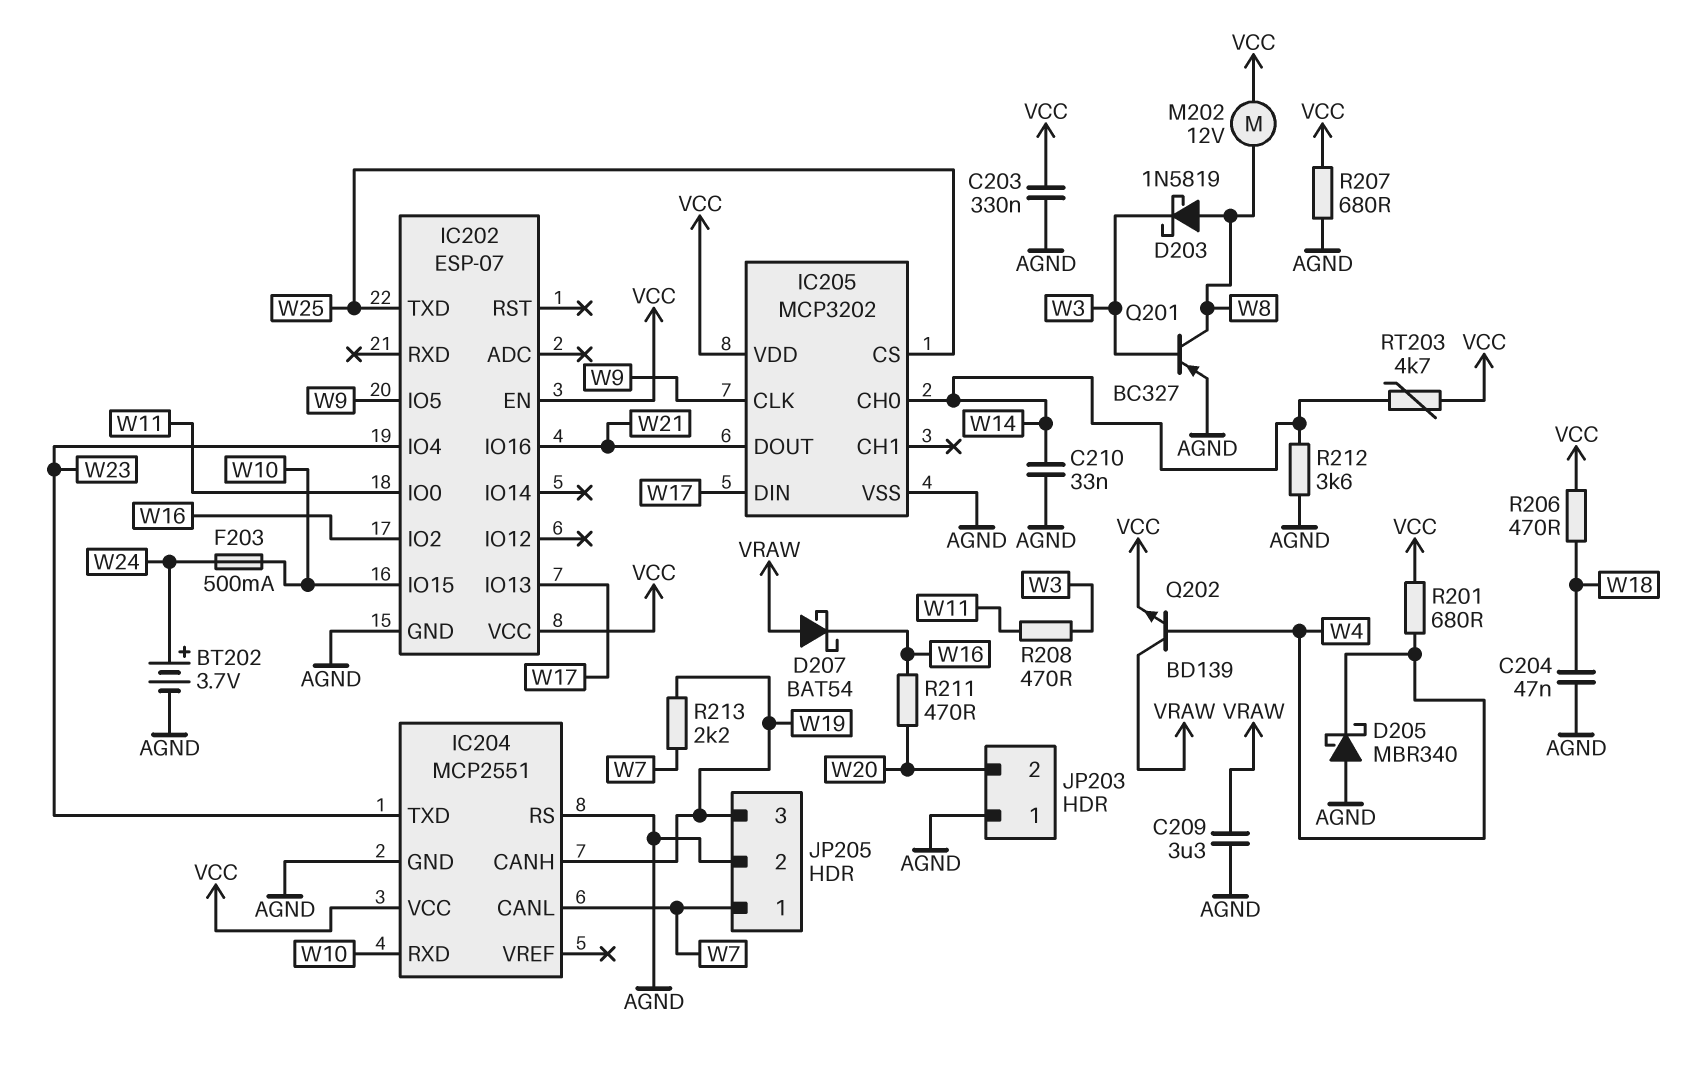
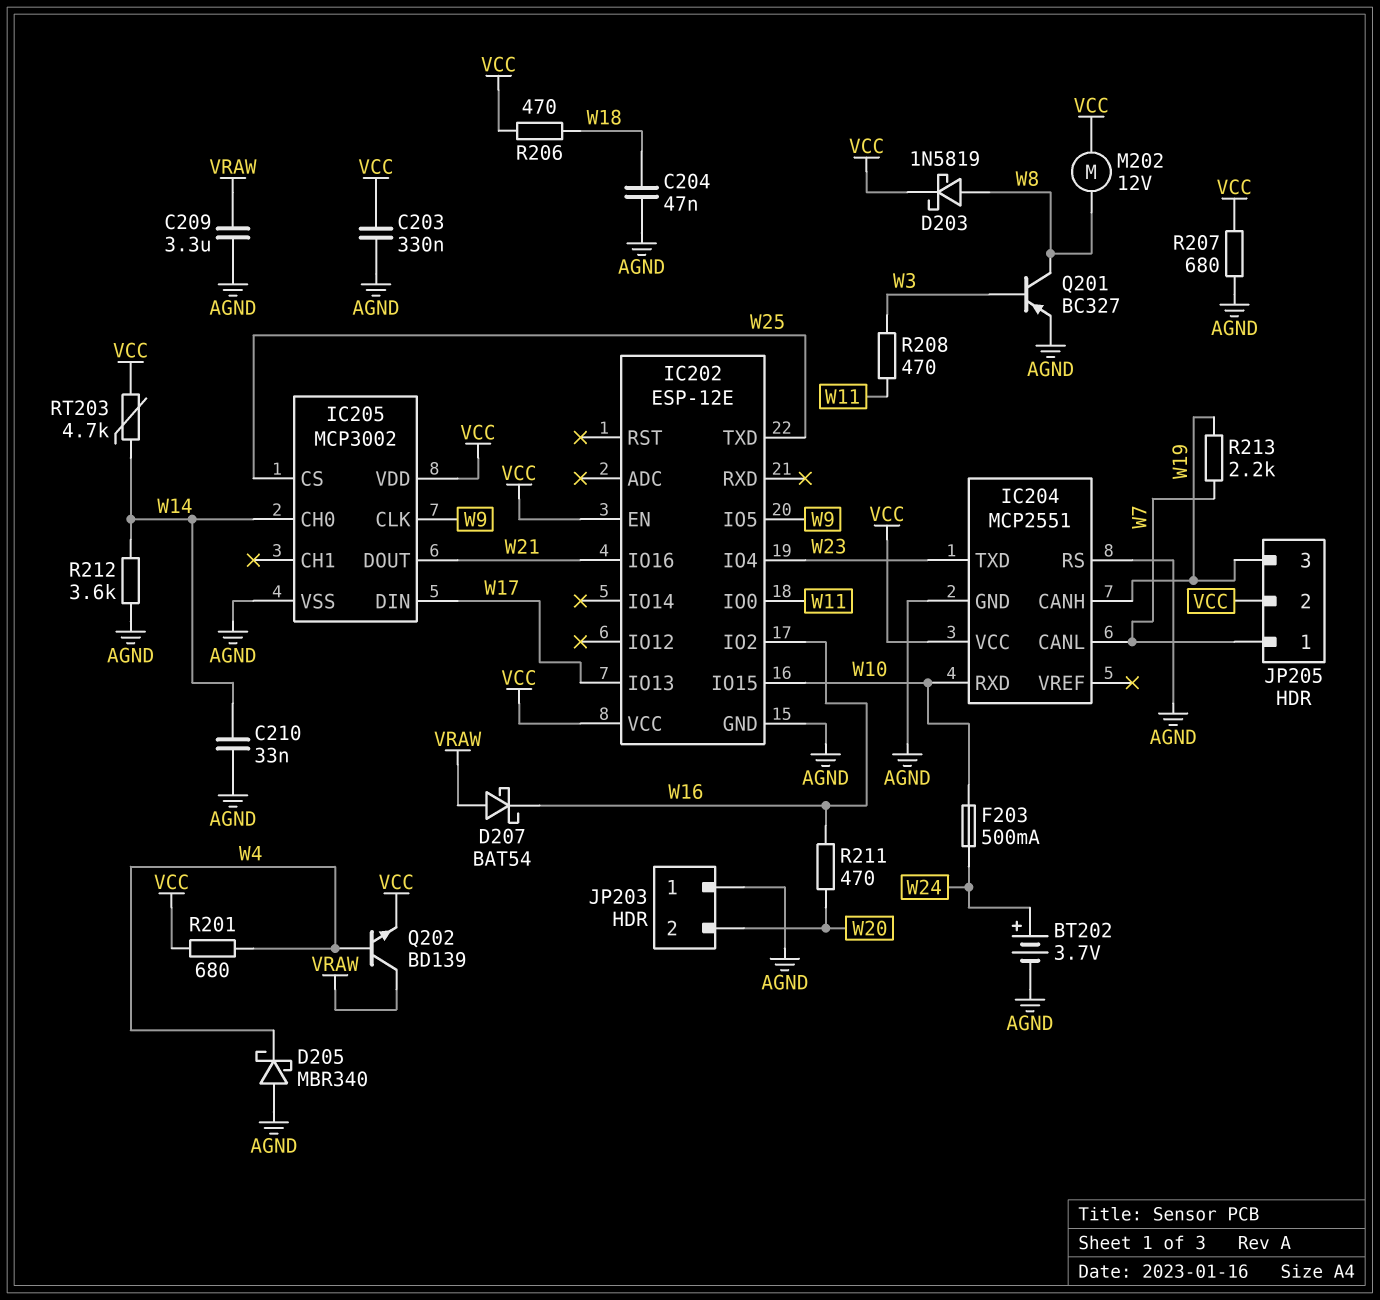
D203: schottky 1N5819 (A W8, K W3) -> schottky 1N5819 (A W8, K VCC)
IC202: ESP-07 -> ESP-12E
IC205: MCP3202 -> MCP3002
JP205 pin 2: AGND -> VCC

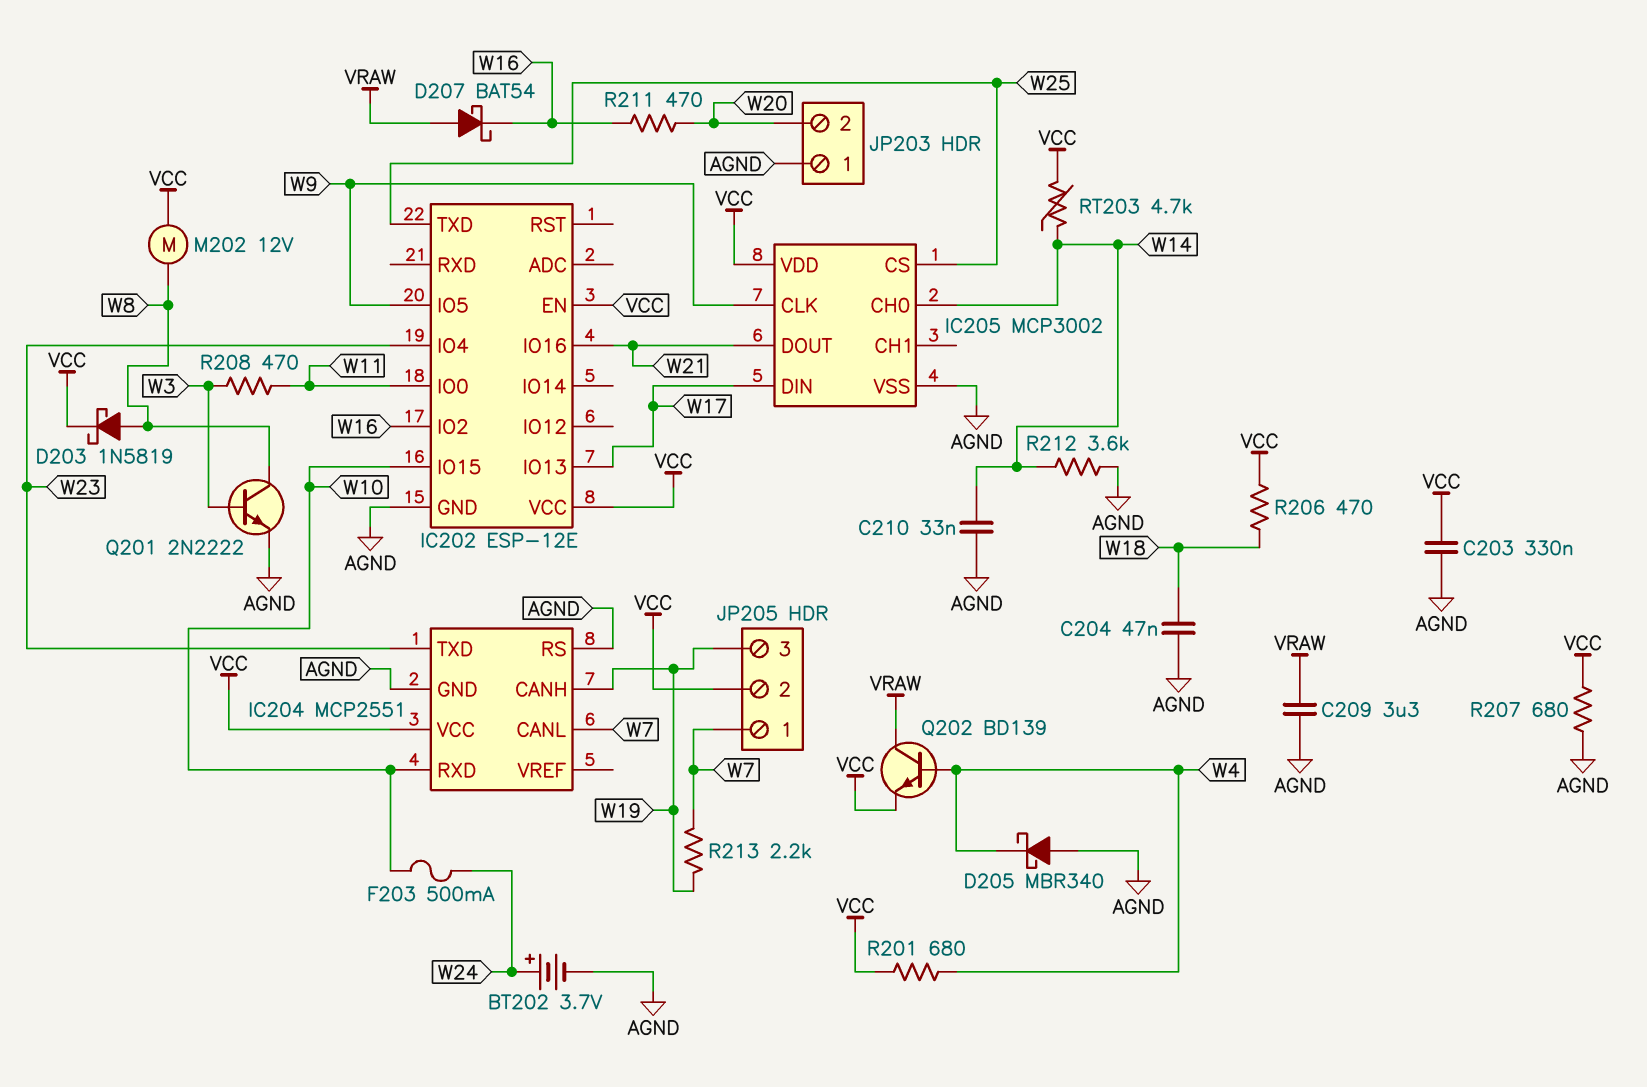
Q201: PNP BC327 (B W3, C W8, E AGND) -> NPN 2N2222 (B W3, C W8, E AGND)

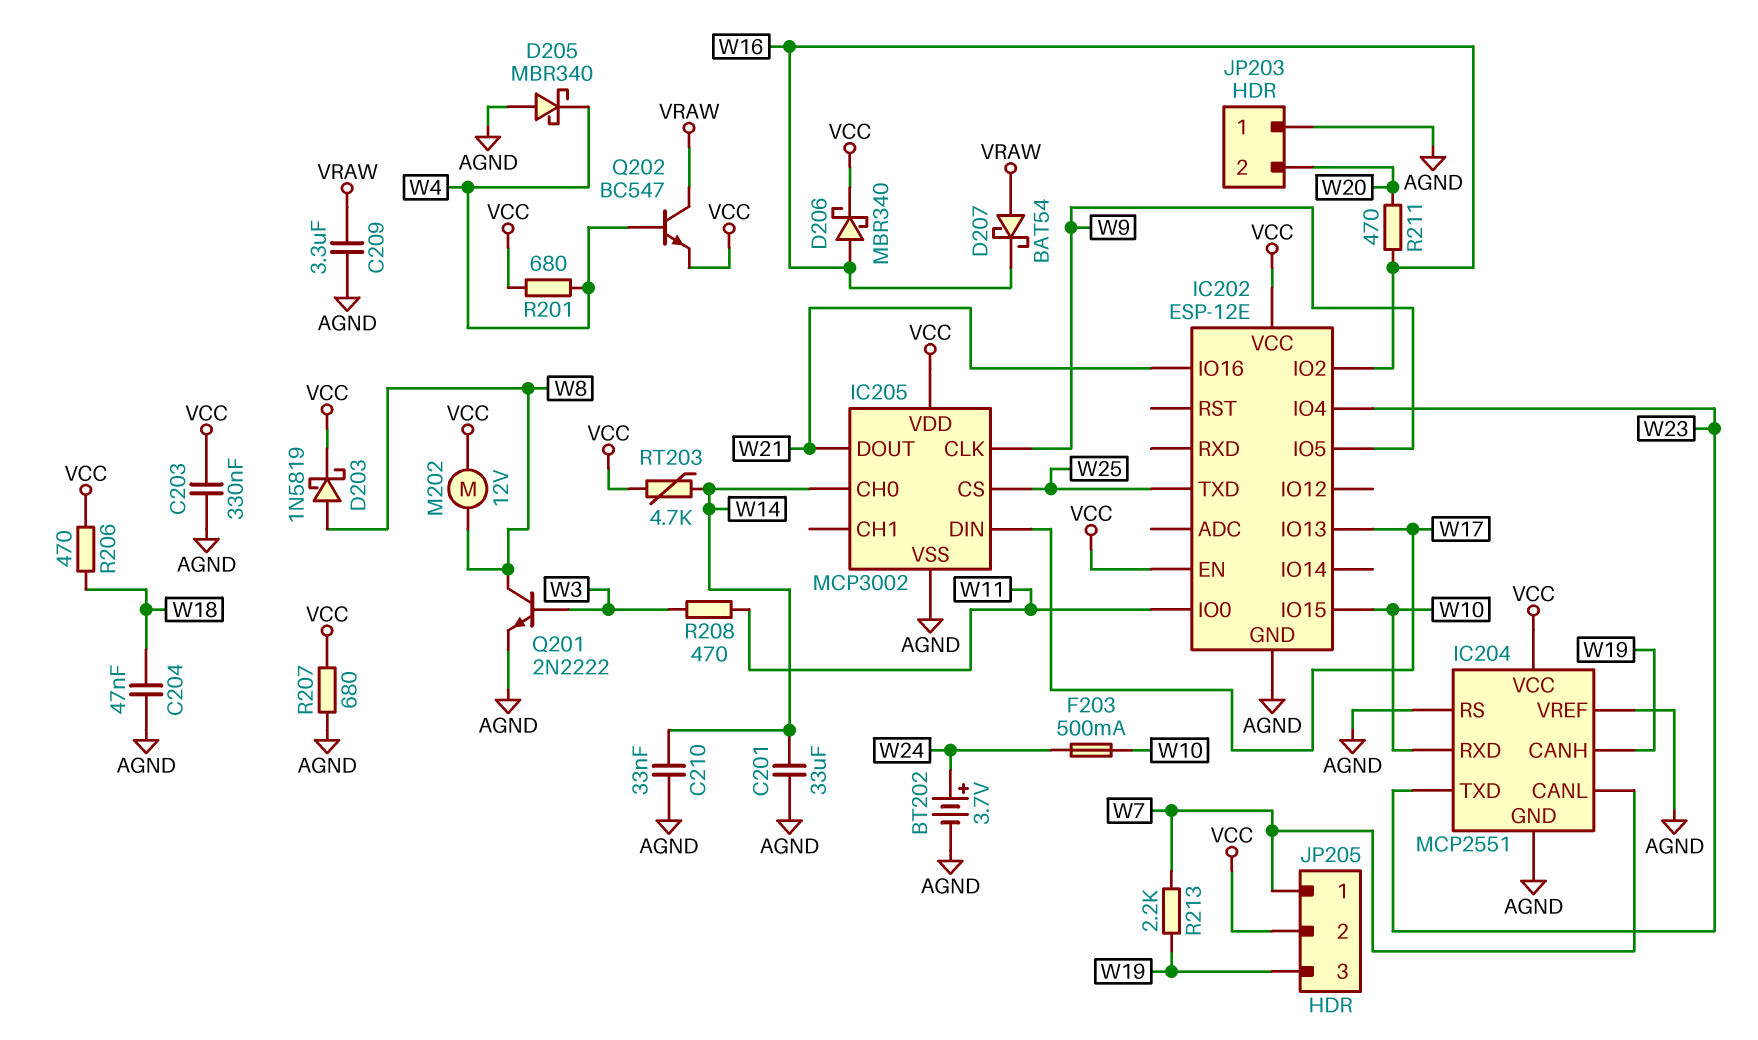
C201: none -> 33uF (AGND, W14)
D206: none -> schottky MBR340 (A W16, K VCC)
IC204 pin VREF: none -> AGND
Q202: NPN BD139 (B W4, C VRAW, E VCC) -> NPN BC547 (B W4, C VRAW, E VCC)
R212: 3.6k (AGND, W14) -> none

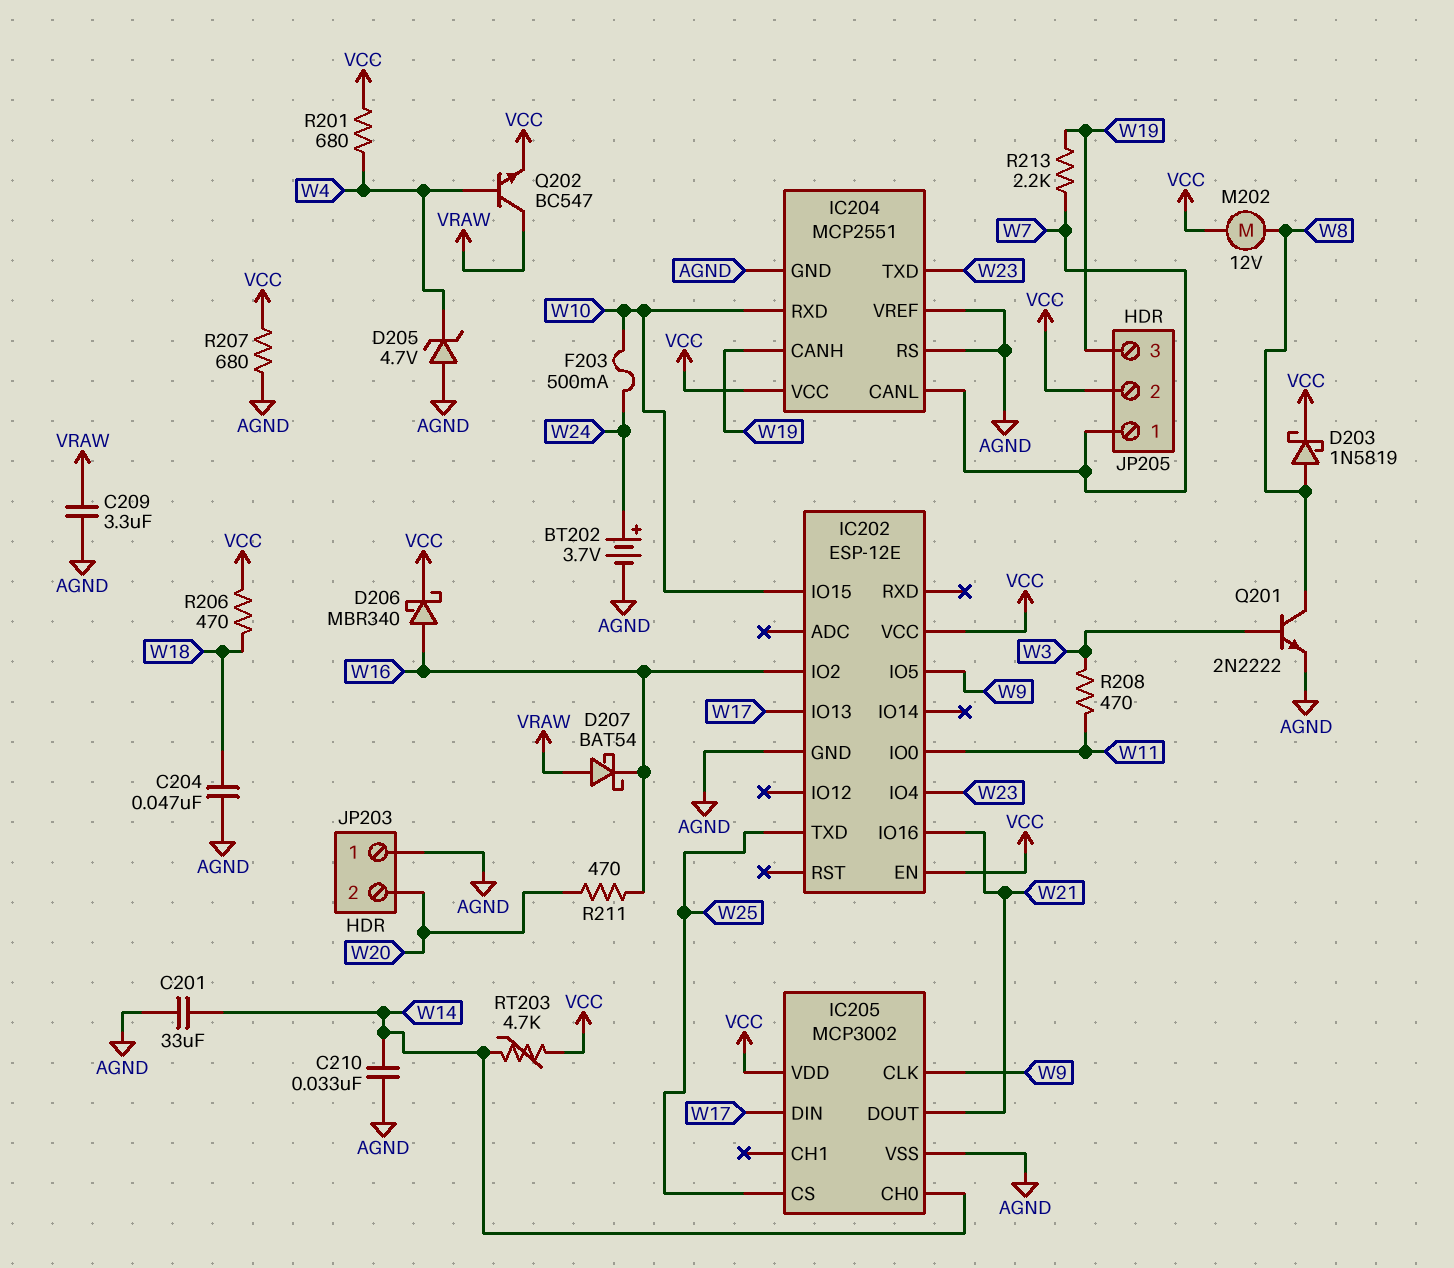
C203: 330nF (AGND, VCC) -> none
D205: schottky MBR340 (A AGND, K W4) -> zener 4.7V (A AGND, K W4)

